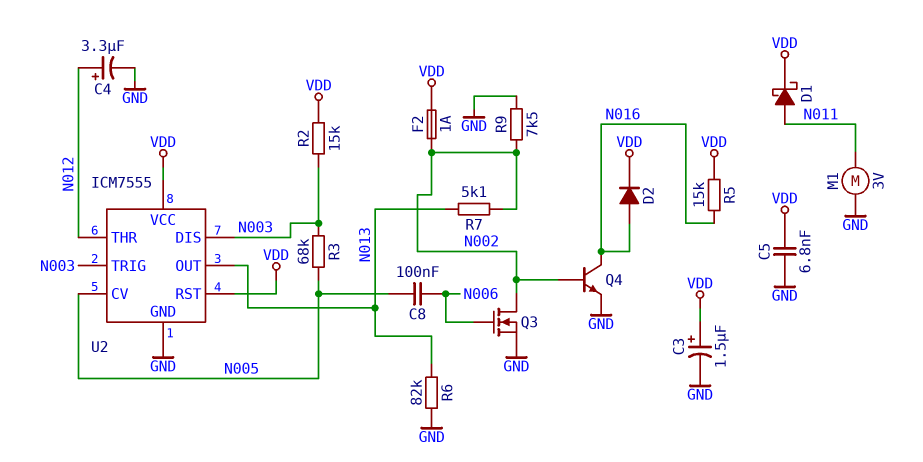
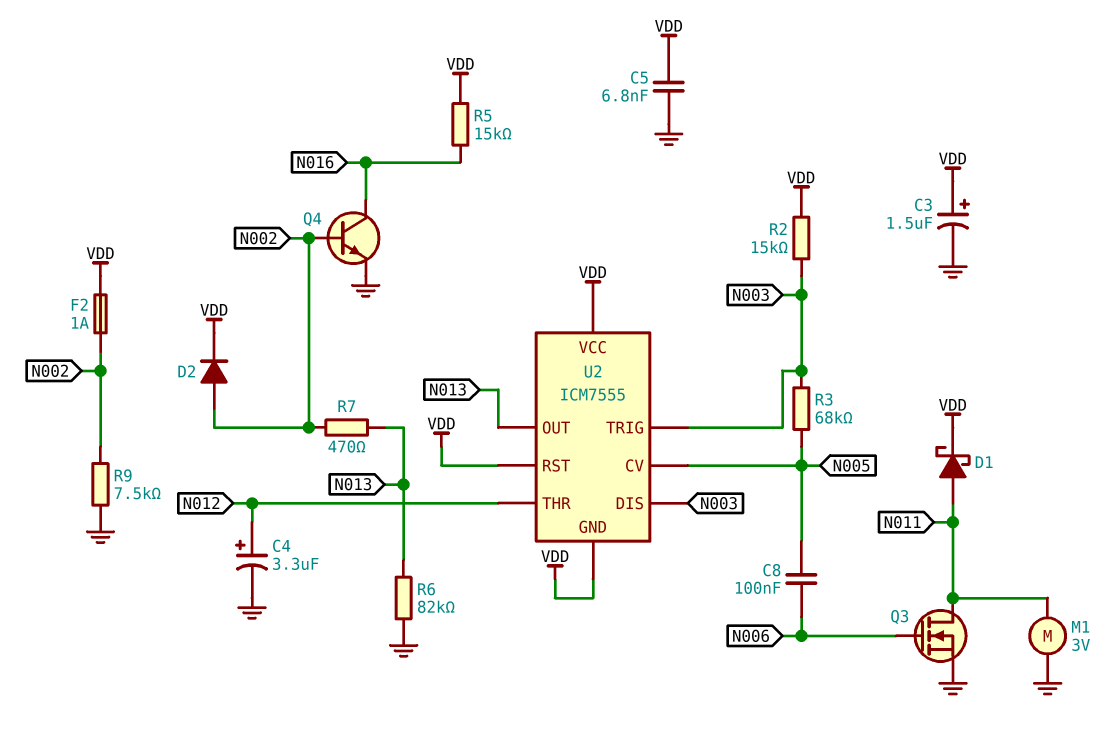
D2: diode (A N016, K VDD) -> diode (A N002, K VDD)
Q3: NMOS (G N006, D N002, S GND) -> NMOS (G N006, D N011, S GND)
R7: 5.1k (N002, N013) -> 470 (N002, N013)
U2 pin GND: GND -> VDD

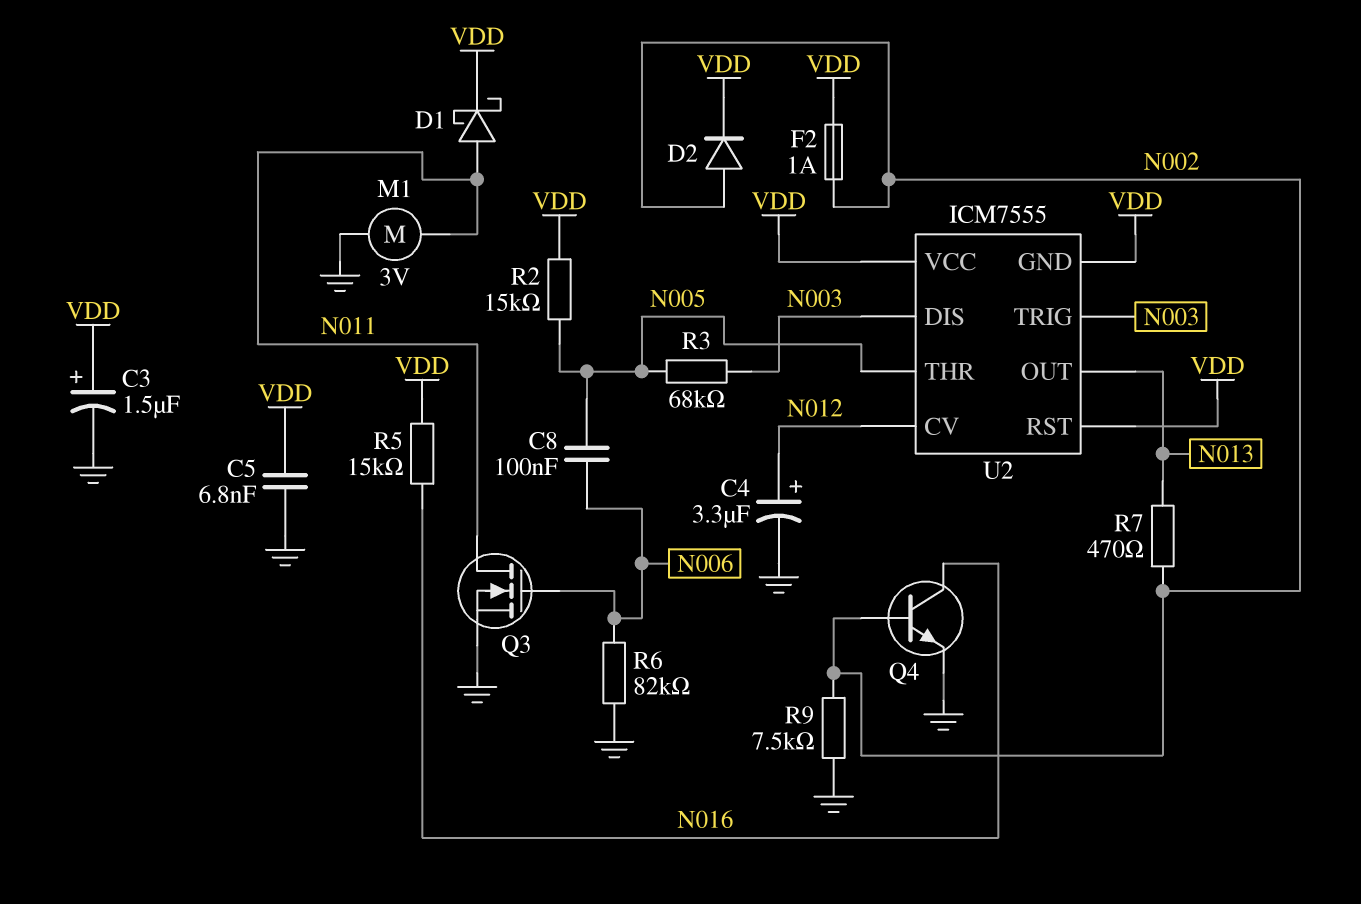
R2: 15k (N003, VDD) -> 15k (N005, VDD)
R6: 82k (GND, N013) -> 82k (GND, N006)
U2 pin CV: N005 -> N012
U2 pin THR: N012 -> N005

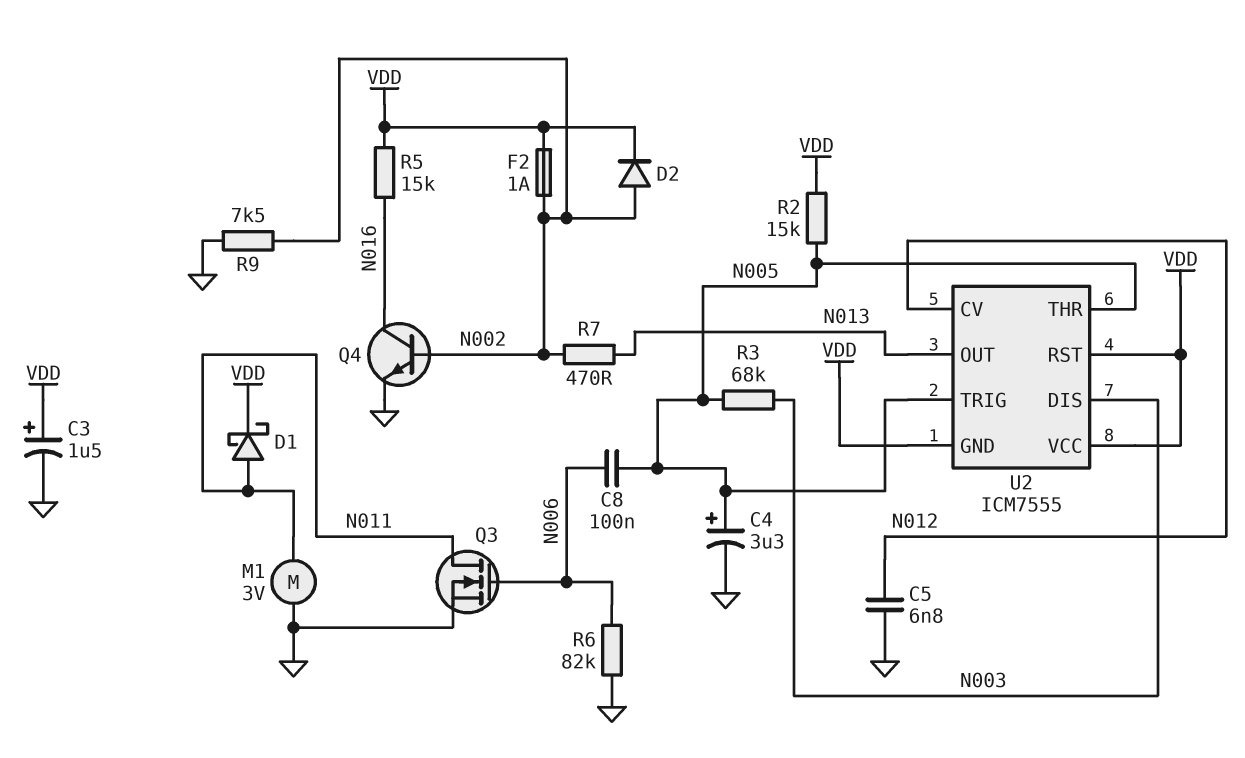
C4: 3.3uF (plus N012, minus GND) -> 3.3uF (plus N005, minus GND)
C5: 6.8nF (GND, VDD) -> 6.8nF (GND, N012)
U2 pin TRIG: N003 -> N005

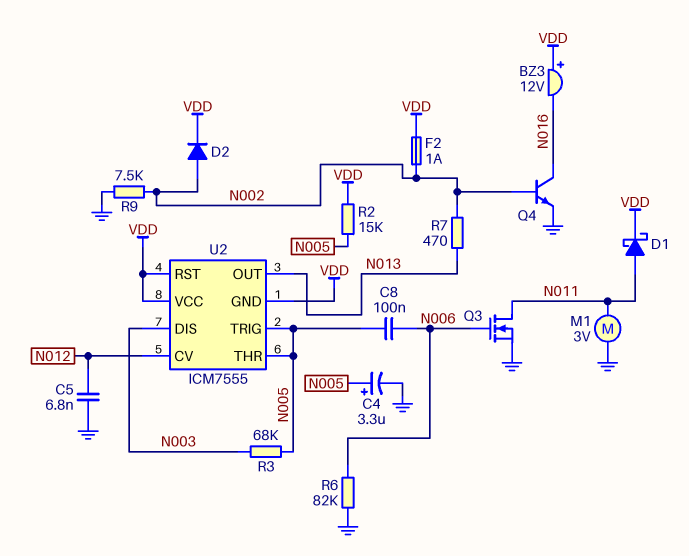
BZ3: none -> buzzer 12V (plus VDD, minus N016)
C3: 1.5uF (plus VDD, minus GND) -> none
R5: 15k (N016, VDD) -> none

